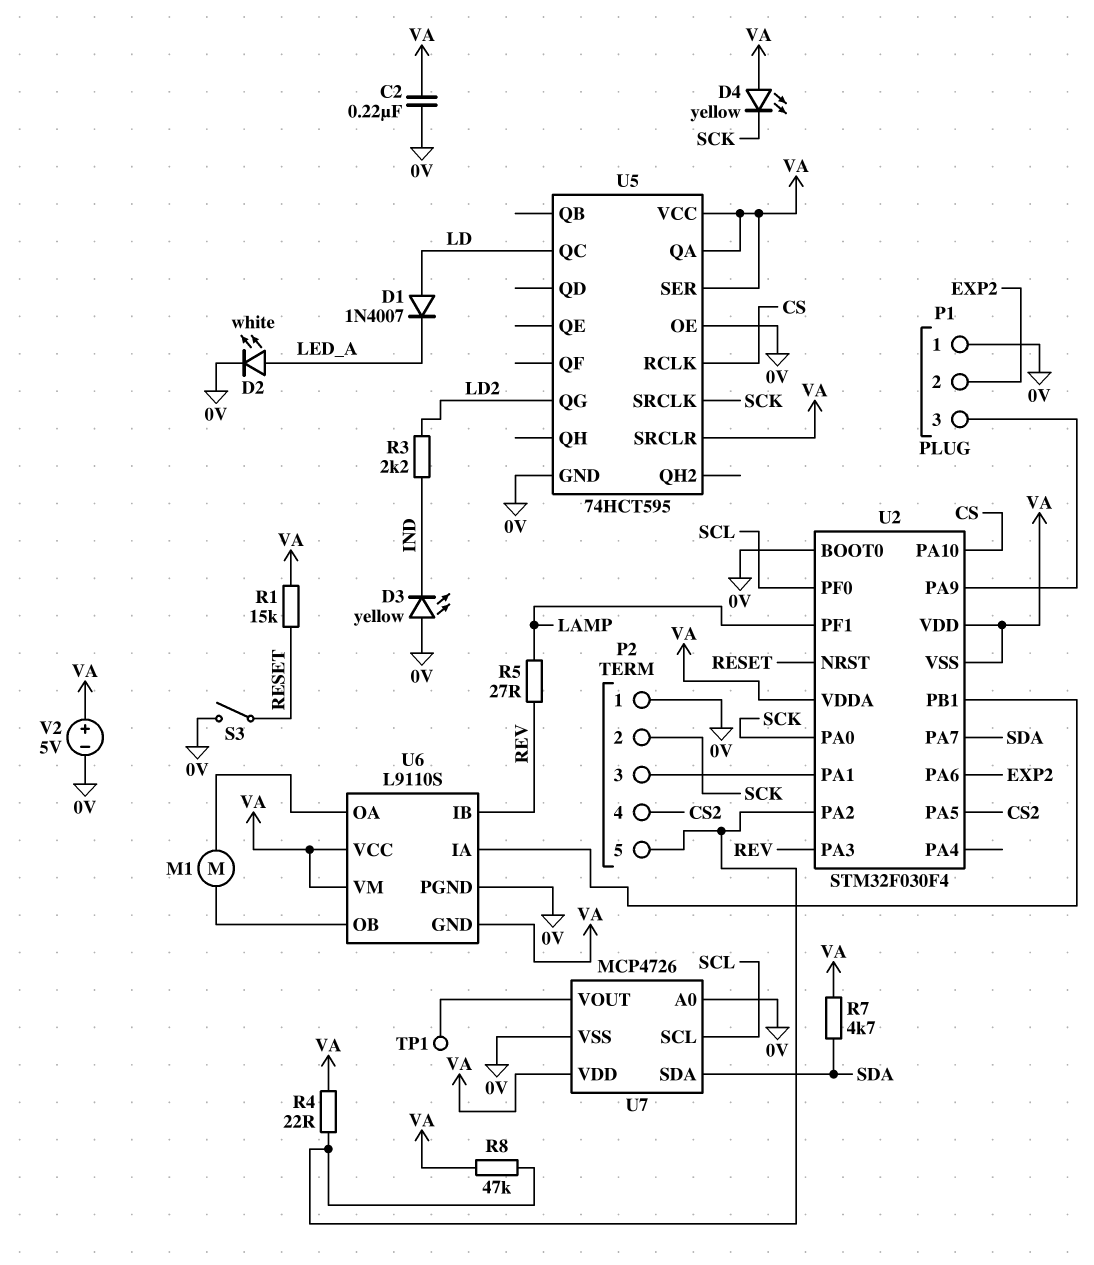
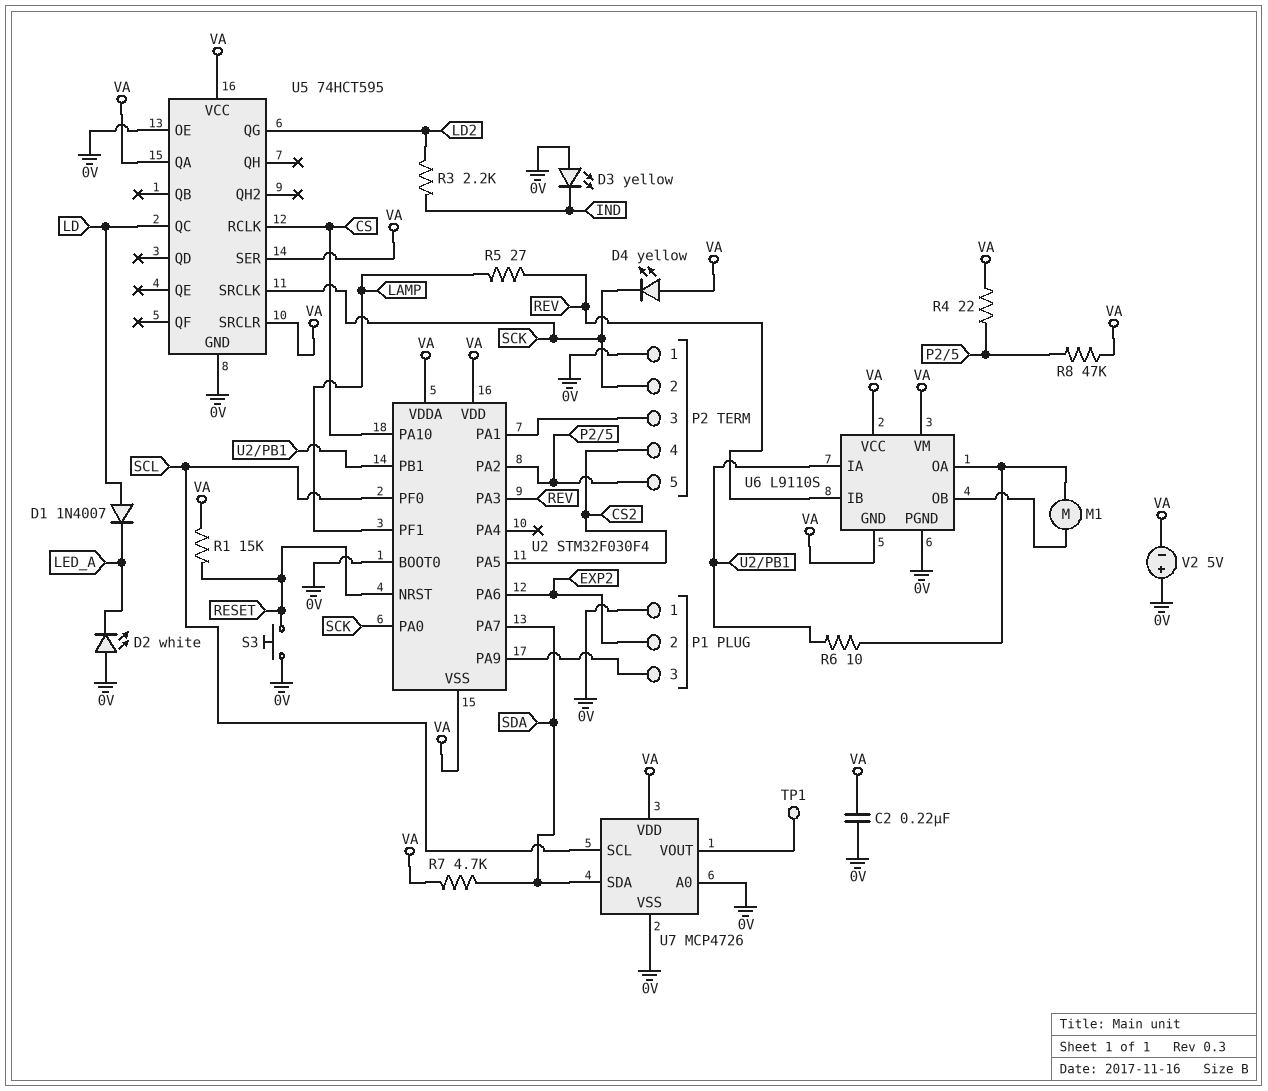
D2: LED white (A LED_A, K 0V) -> LED white (A 0V, K LED_A)
R6: none -> 10 (U2/PB1, U6/OA)
S3: switch (0V, RESET) -> button (0V, RESET)
V2: 5V (plus VA, minus 0V) -> 5V (plus 0V, minus VA)

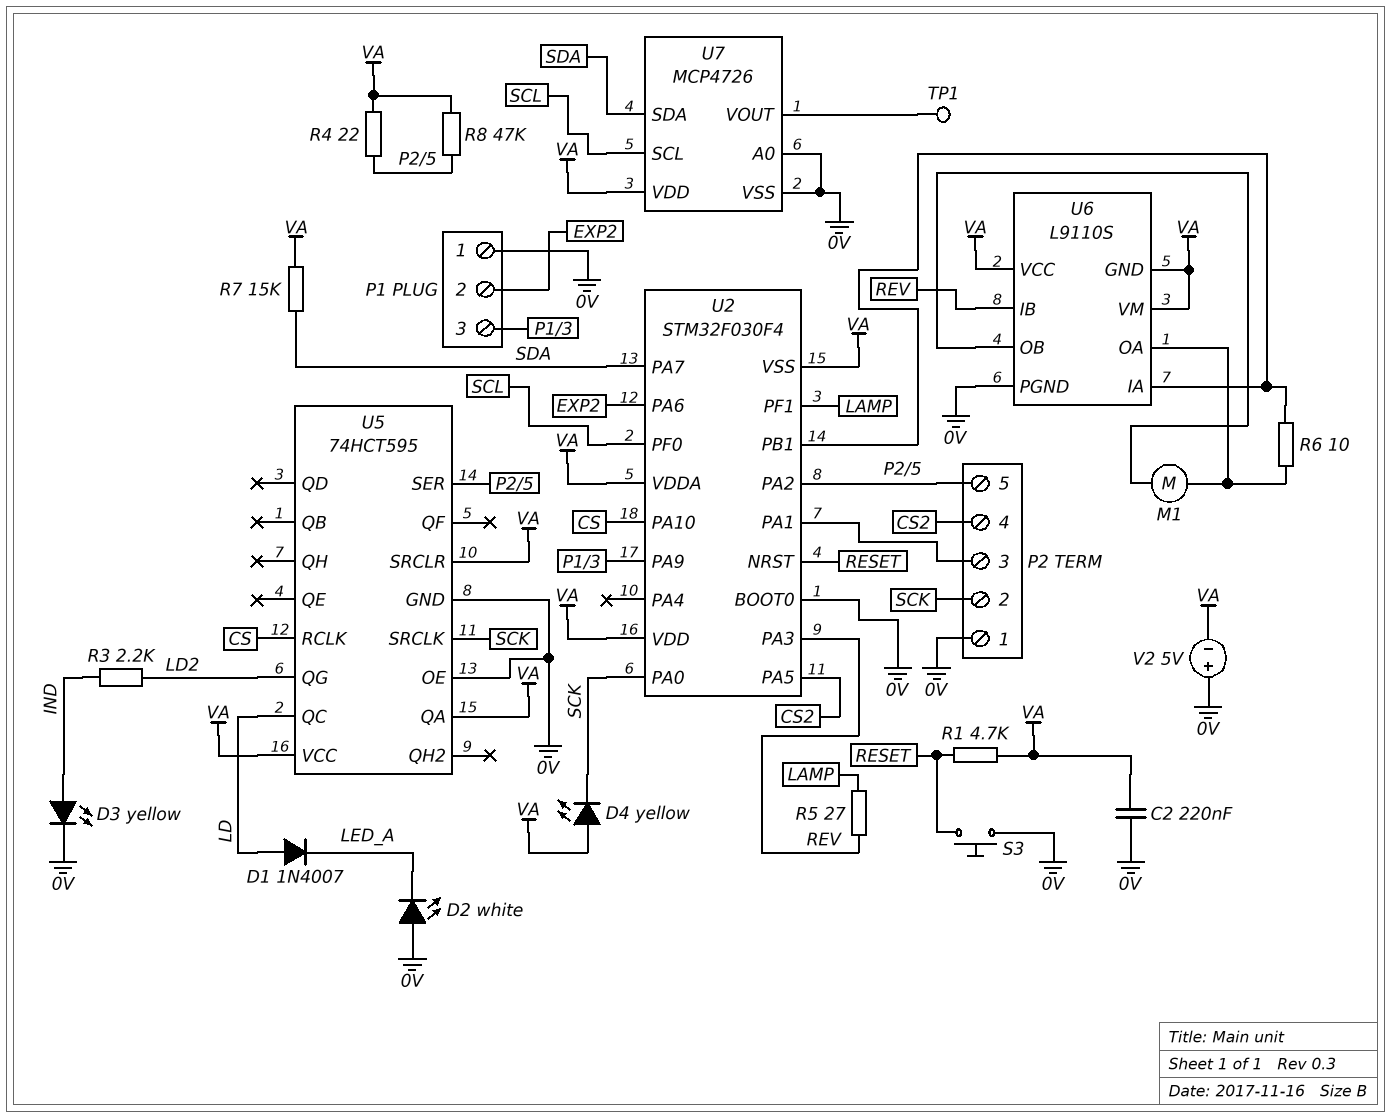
D3: LED yellow (A 0V, K IND) -> LED yellow (A IND, K 0V)
R1: 15k (RESET, VA) -> 4.7k (RESET, VA)
R7: 4.7k (SDA, VA) -> 15k (SDA, VA)
U5 pin SER: VA -> P2/5

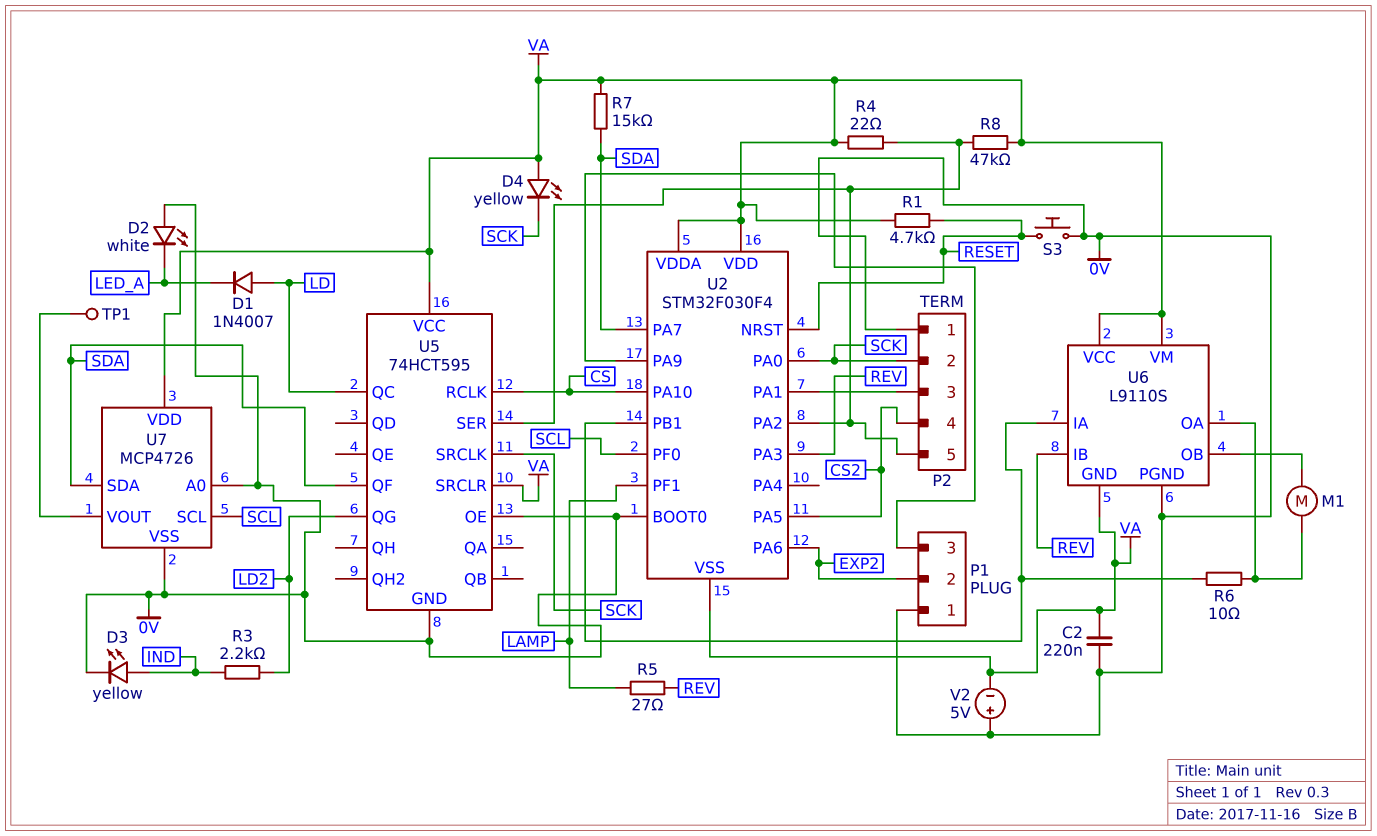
U5 pin QA: VA -> none
U5 pin QF: none -> SDA

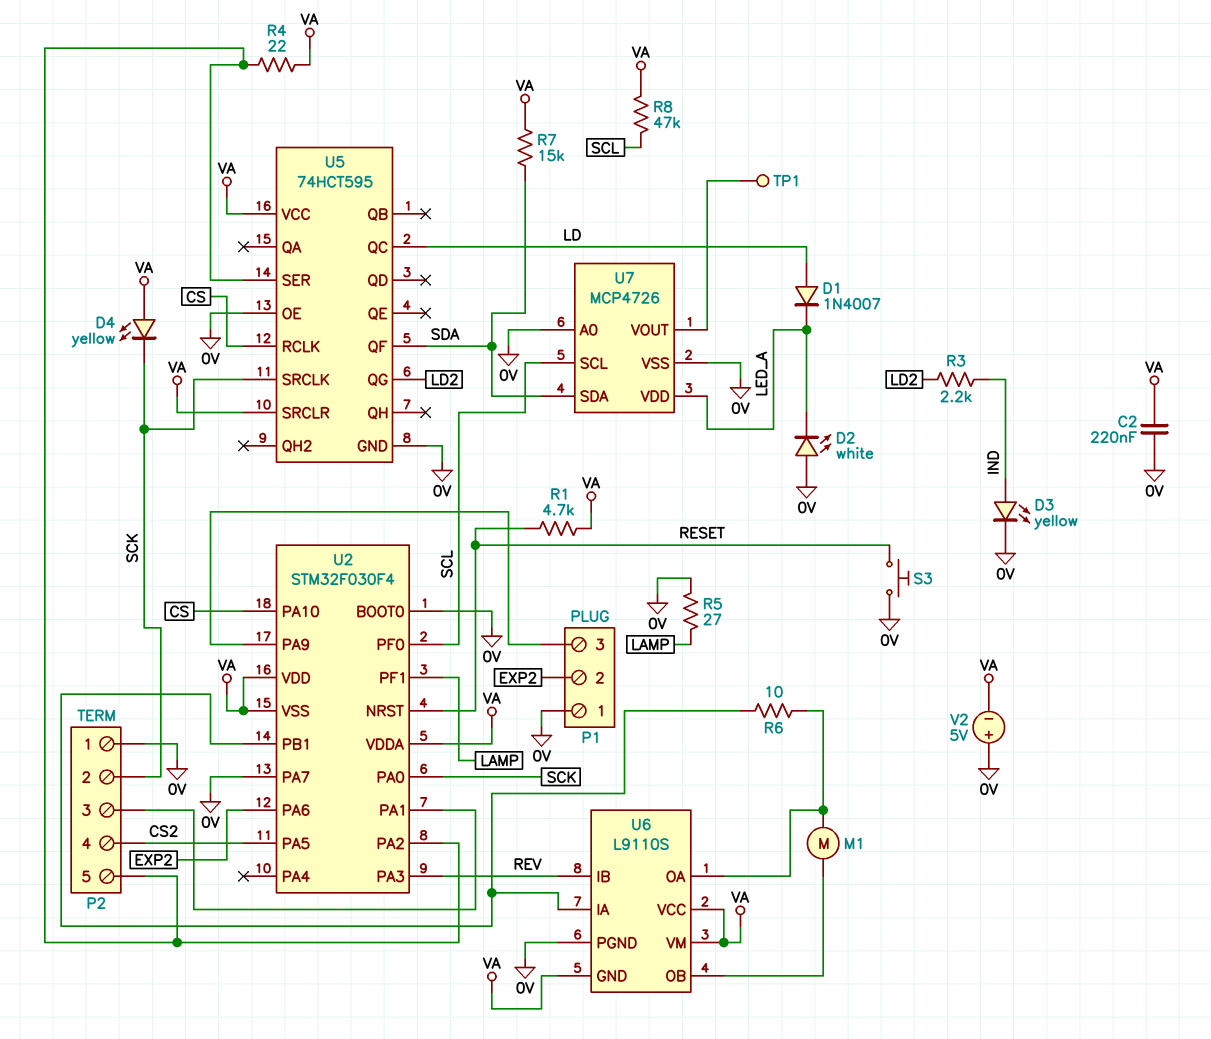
R5: 27 (LAMP, REV) -> 27 (0V, LAMP)
R8: 47k (P2/5, VA) -> 47k (SCL, VA)
U2 pin PA7: SDA -> 0V
U7 pin VDD: VA -> LED_A

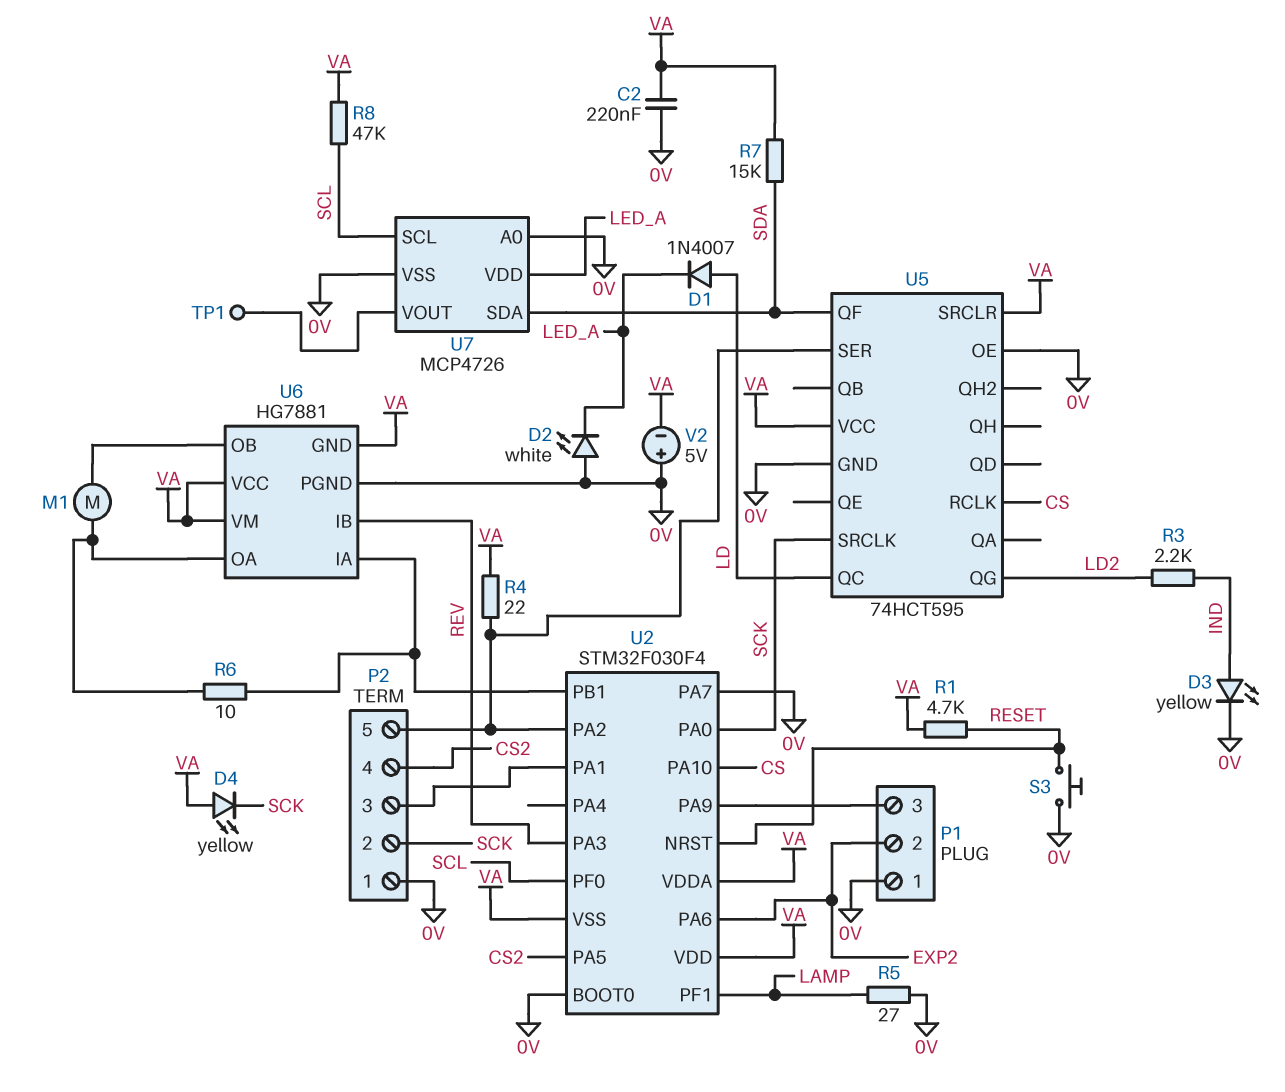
U6: L9110S -> HG7881

